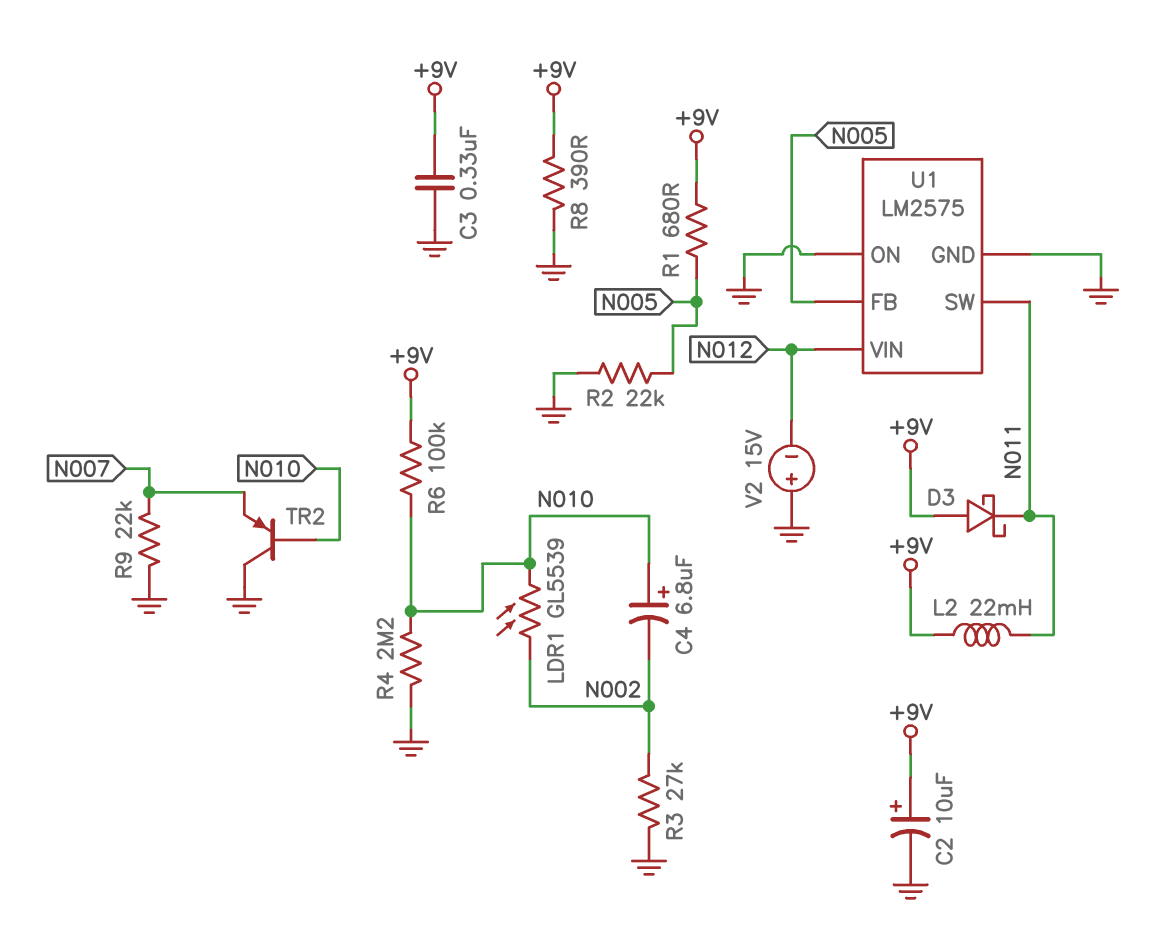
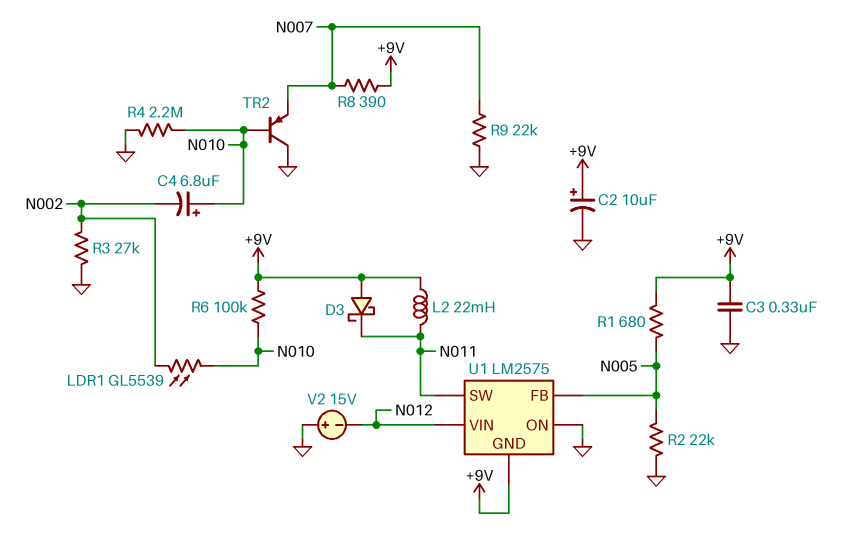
R8: 390 (+9V, GND) -> 390 (+9V, N007)
U1 pin GND: GND -> +9V

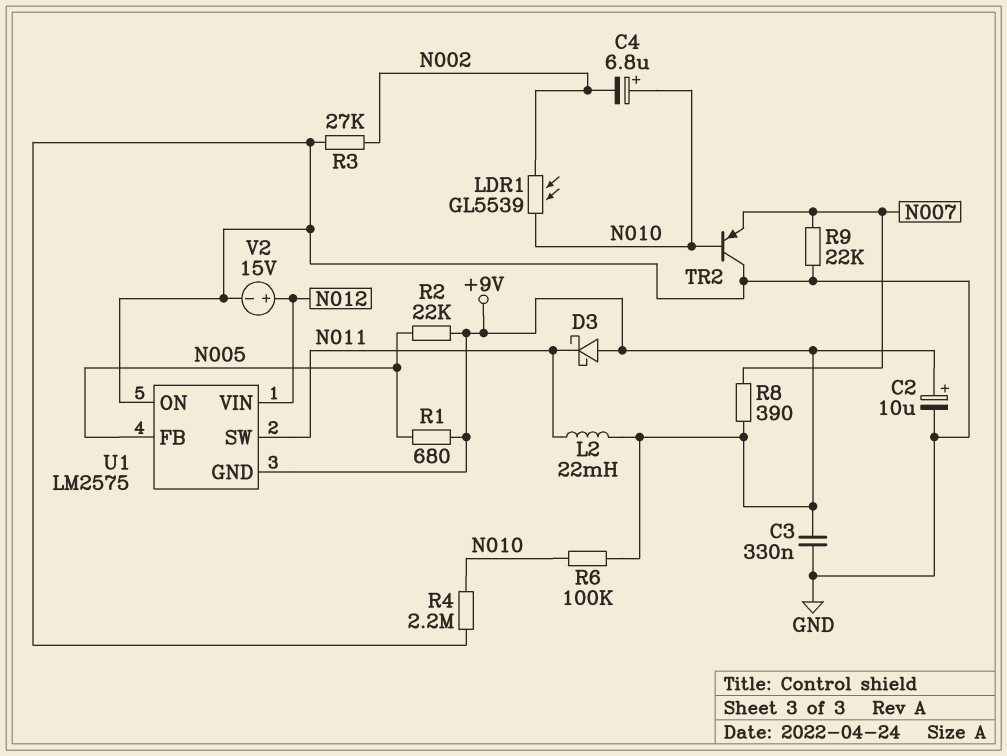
R2: 22k (GND, N005) -> 22k (+9V, N005)
V2: 15V (plus GND, minus N012) -> 15V (plus N012, minus GND)

